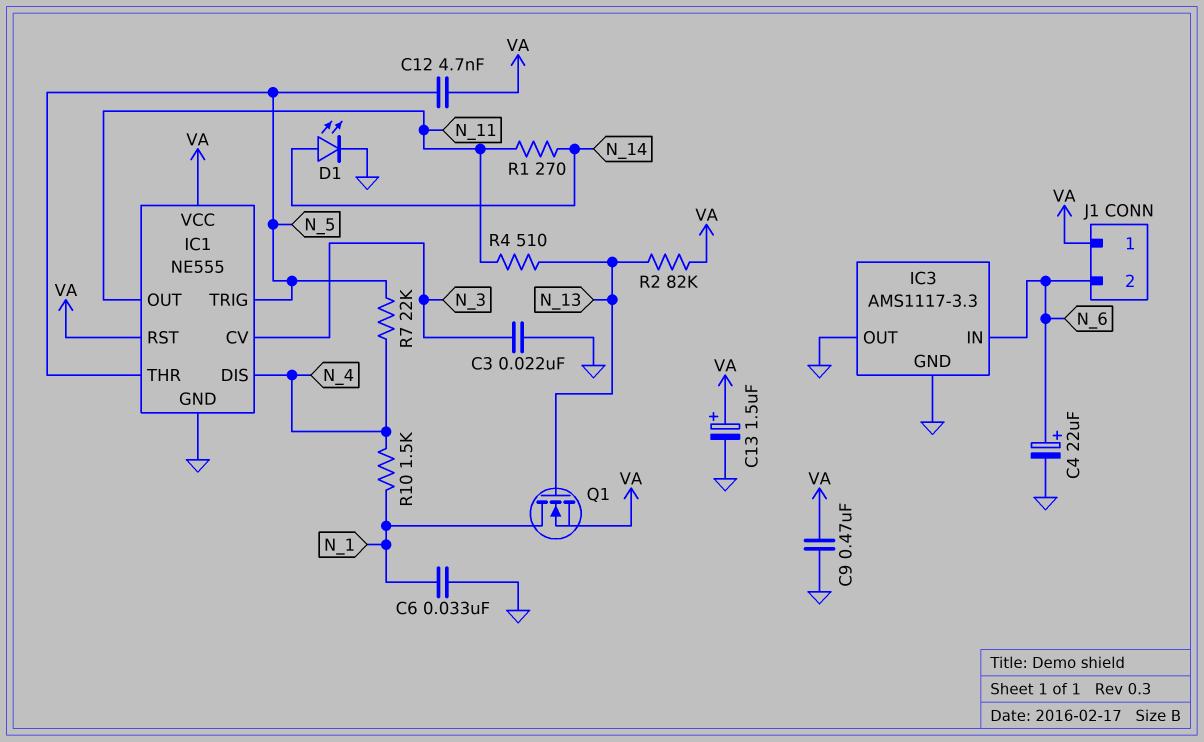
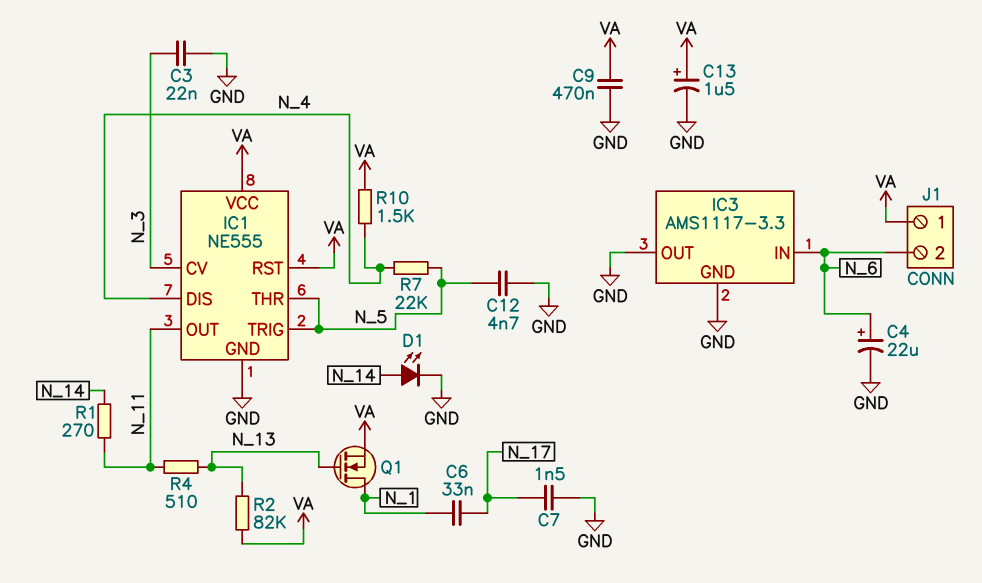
C6: 33nF (GND, N_1) -> 33nF (N_1, N_17)
C7: none -> 1.5nF (GND, N_17)
C12: 4.7nF (N_5, VA) -> 4.7nF (GND, N_5)
R10: 1.5k (N_1, N_4) -> 1.5k (N_4, VA)

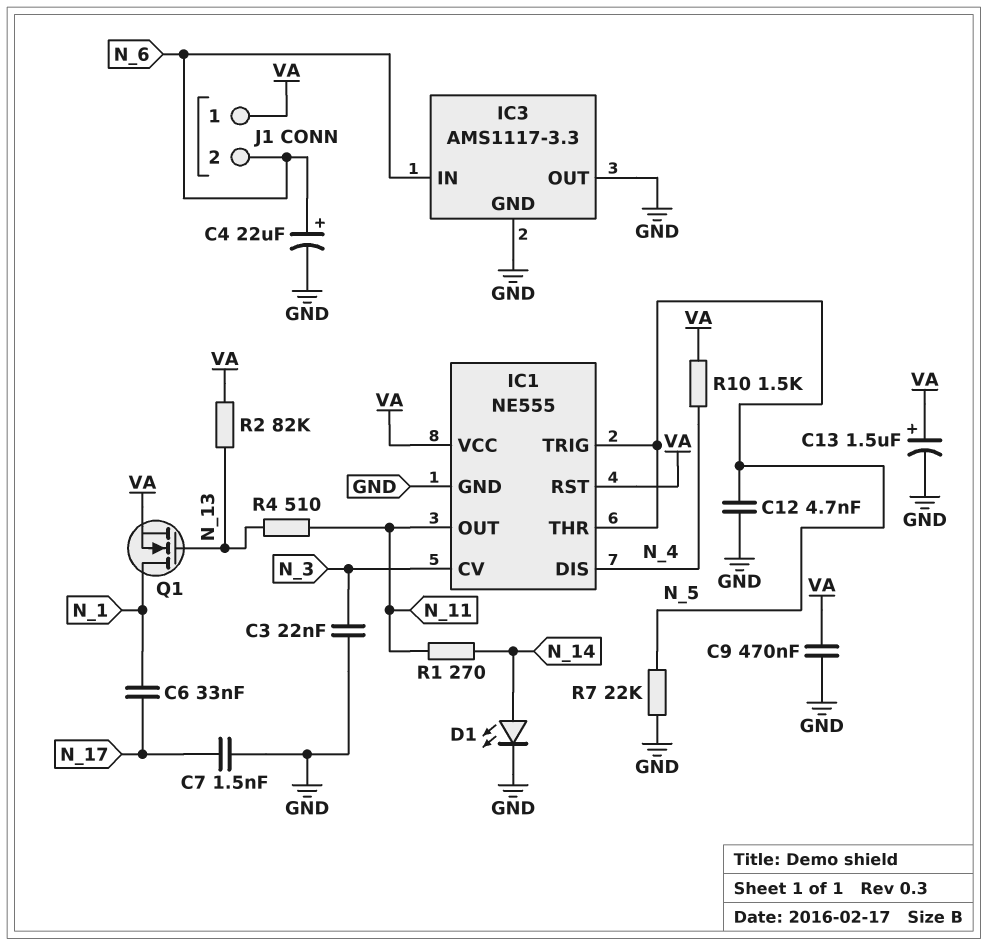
R7: 22k (N_4, N_5) -> 22k (GND, N_5)

